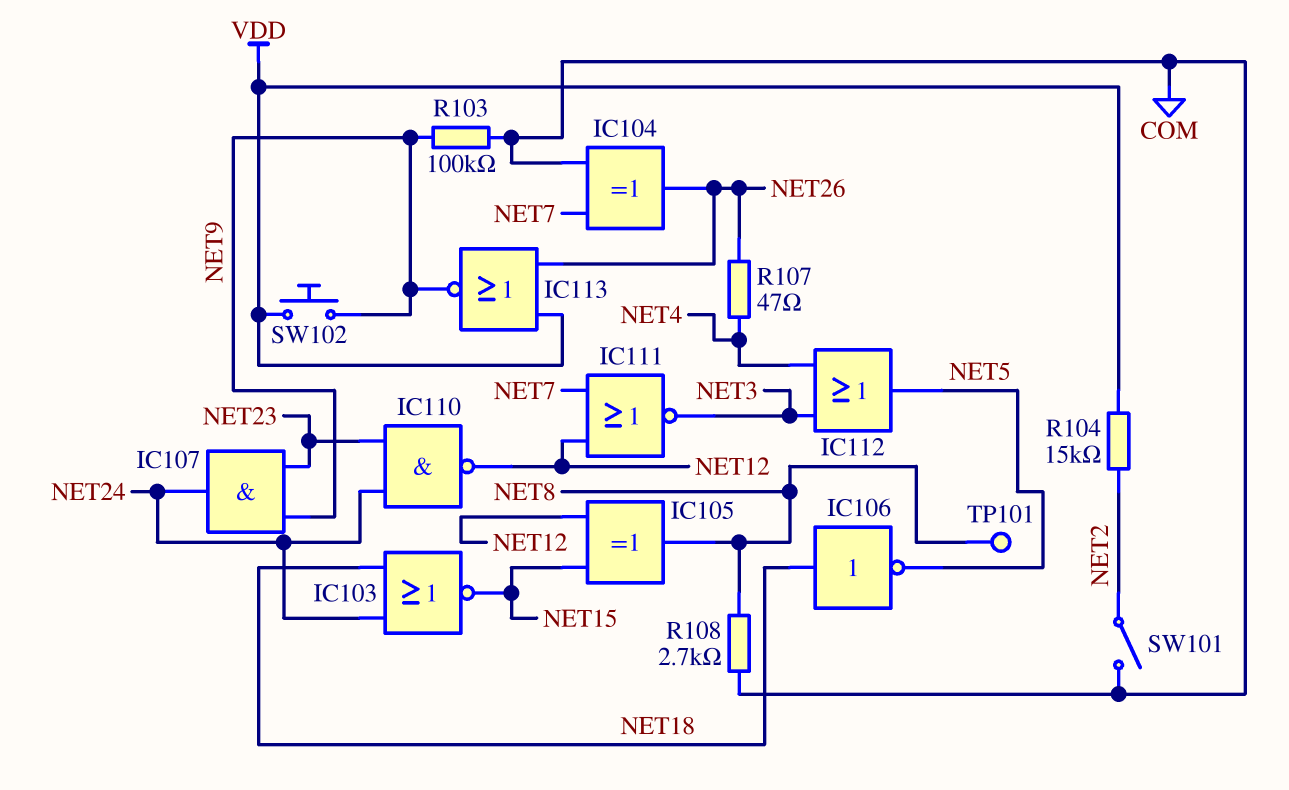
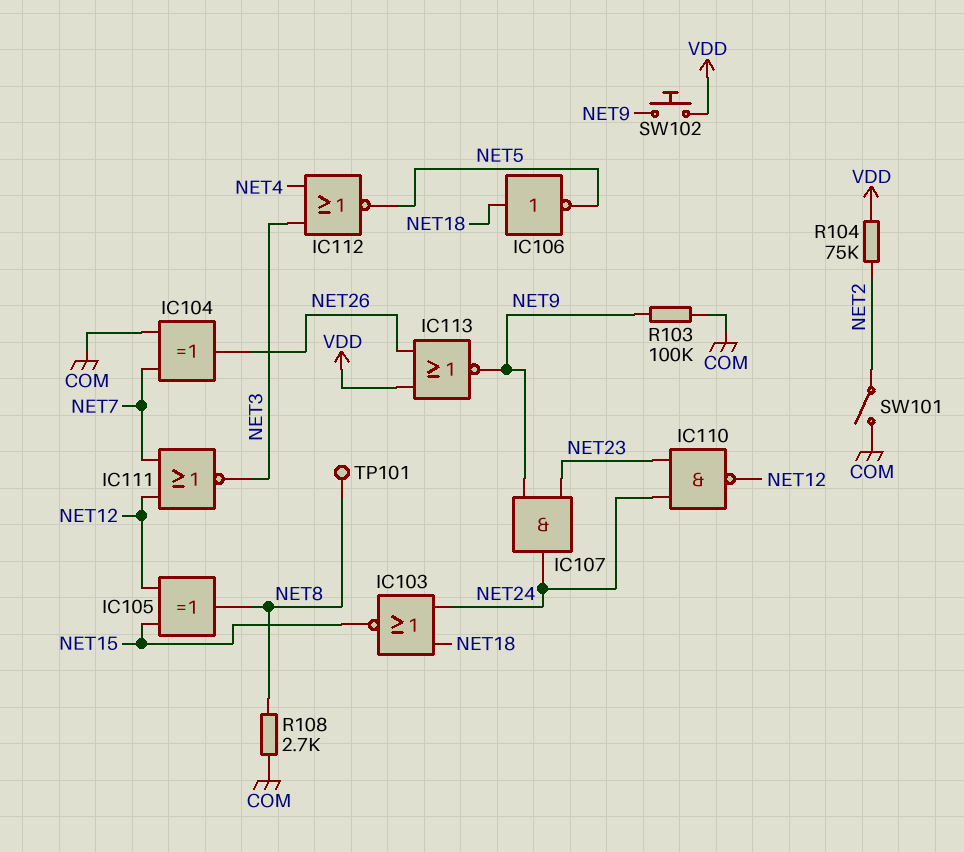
IC112: OR (in NET3, in NET4, out NET5) -> NOR (in NET3, in NET4, out NET5)
R104: 15k (NET2, VDD) -> 75k (NET2, VDD)
R107: 47 (NET4, NET26) -> none

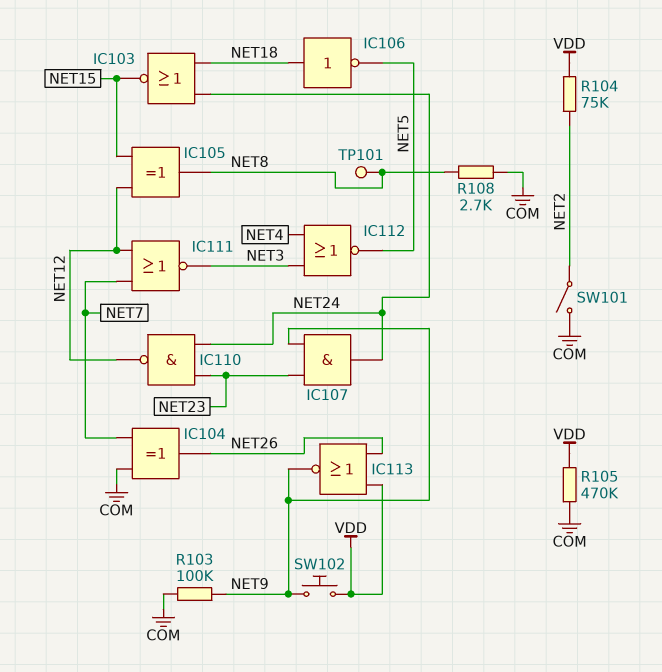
R105: none -> 470k (COM, VDD)

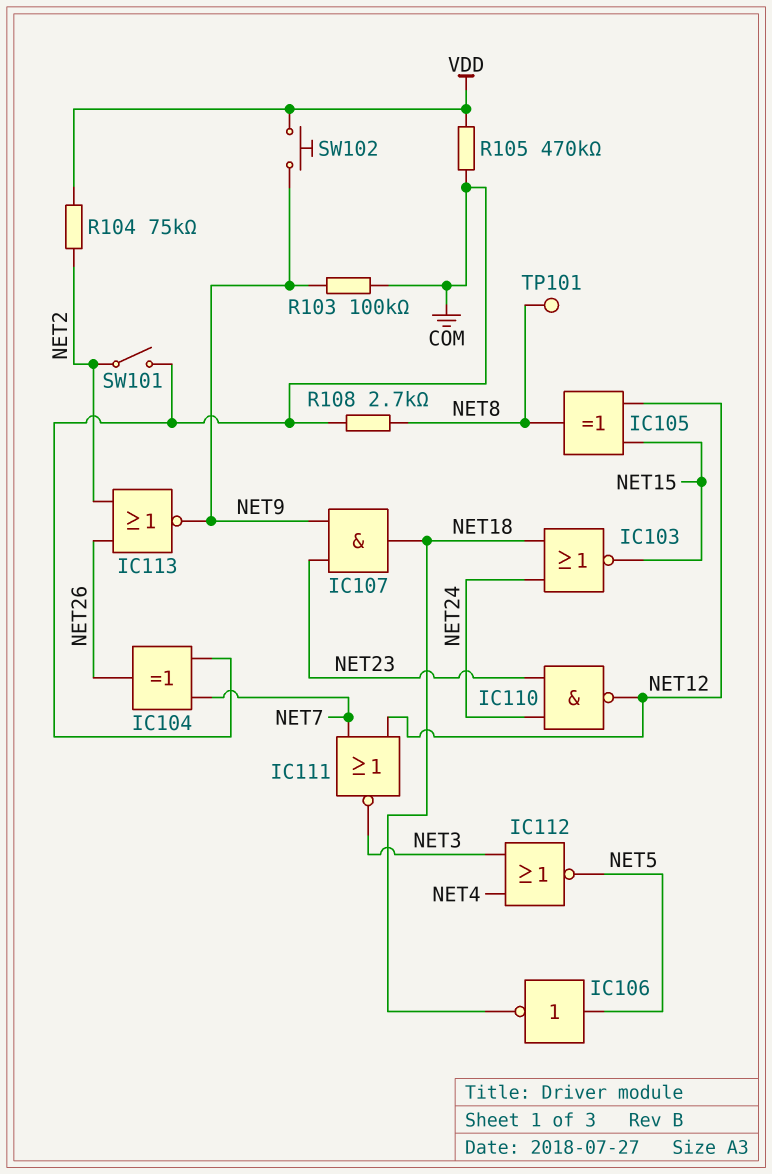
IC106: NOT (in NET18, out NET5) -> NOT (in NET5, out NET18)
IC107: AND (in NET9, in NET23, out NET24) -> AND (in NET9, in NET23, out NET18)
IC113: NOR (in NET26, in VDD, out NET9) -> NOR (in NET2, in NET26, out NET9)

